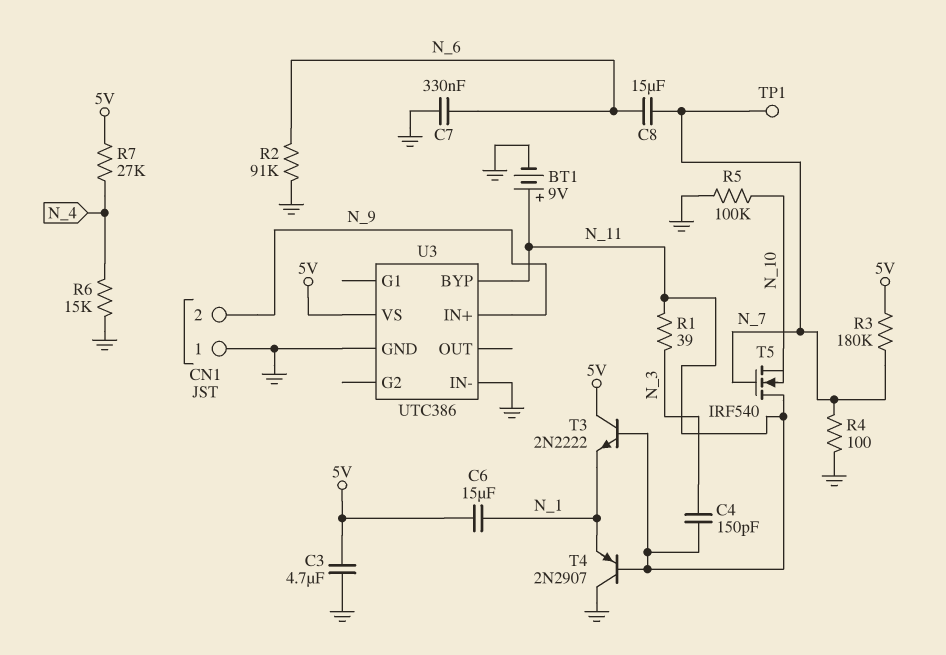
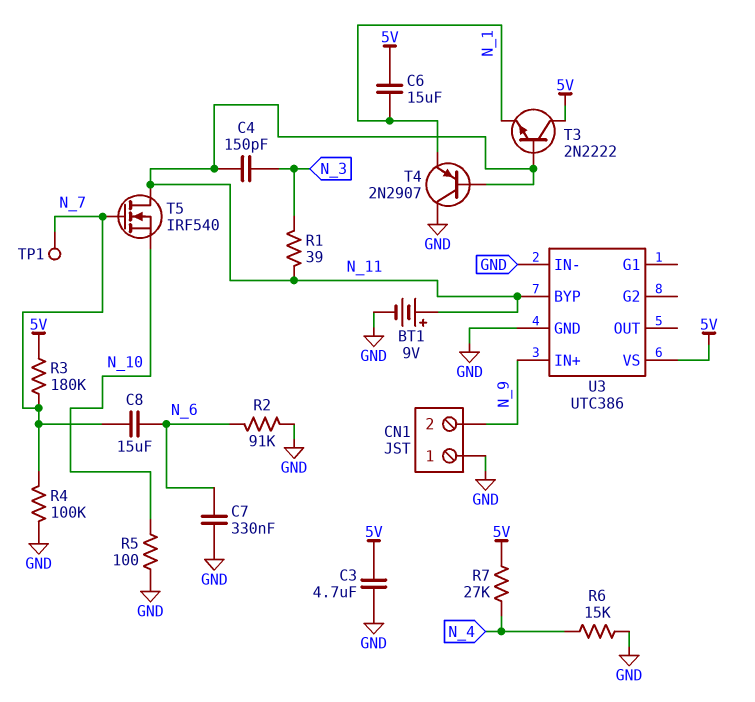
R4: 100 (GND, N_7) -> 100k (GND, N_7)
R5: 100k (GND, N_10) -> 100 (GND, N_10)

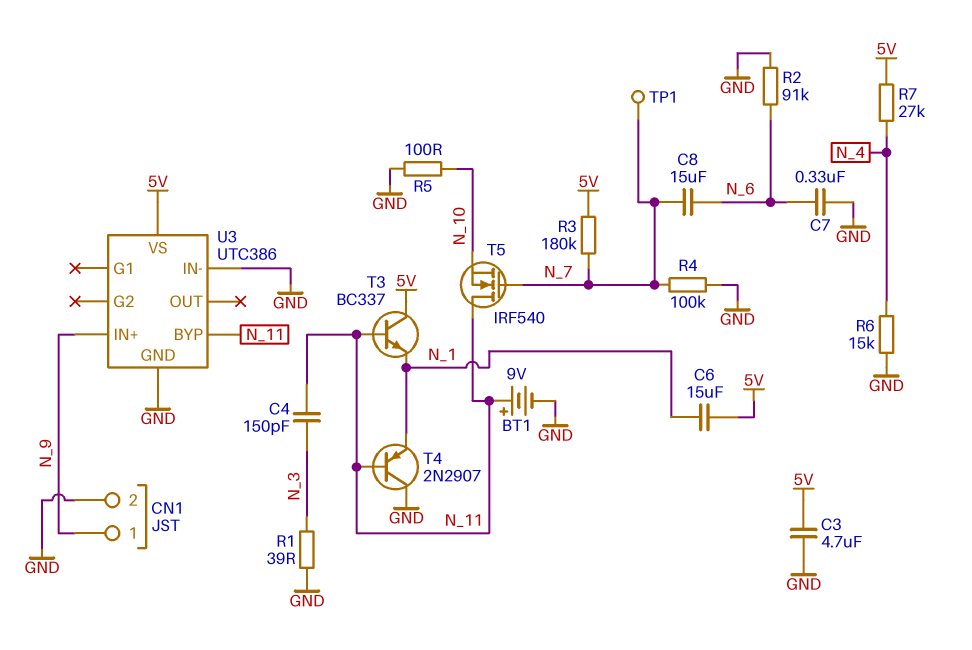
CN1 pin 1: GND -> N_9
CN1 pin 2: N_9 -> GND
R1: 39 (N_3, N_11) -> 39 (GND, N_3)
T3: NPN 2N2222 (B N_11, C 5V, E N_1) -> NPN BC337 (B N_11, C 5V, E N_1)

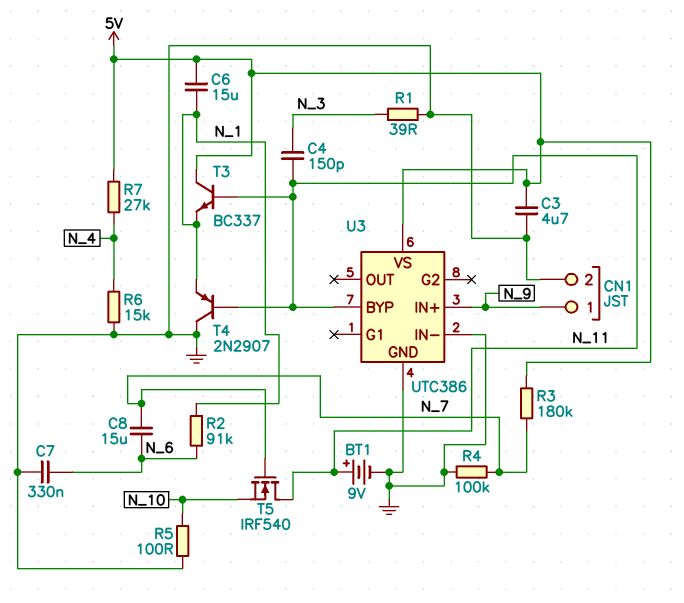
R2: 91k (GND, N_6) -> 91k (N_1, N_6)
TP1: test point (N_7) -> none

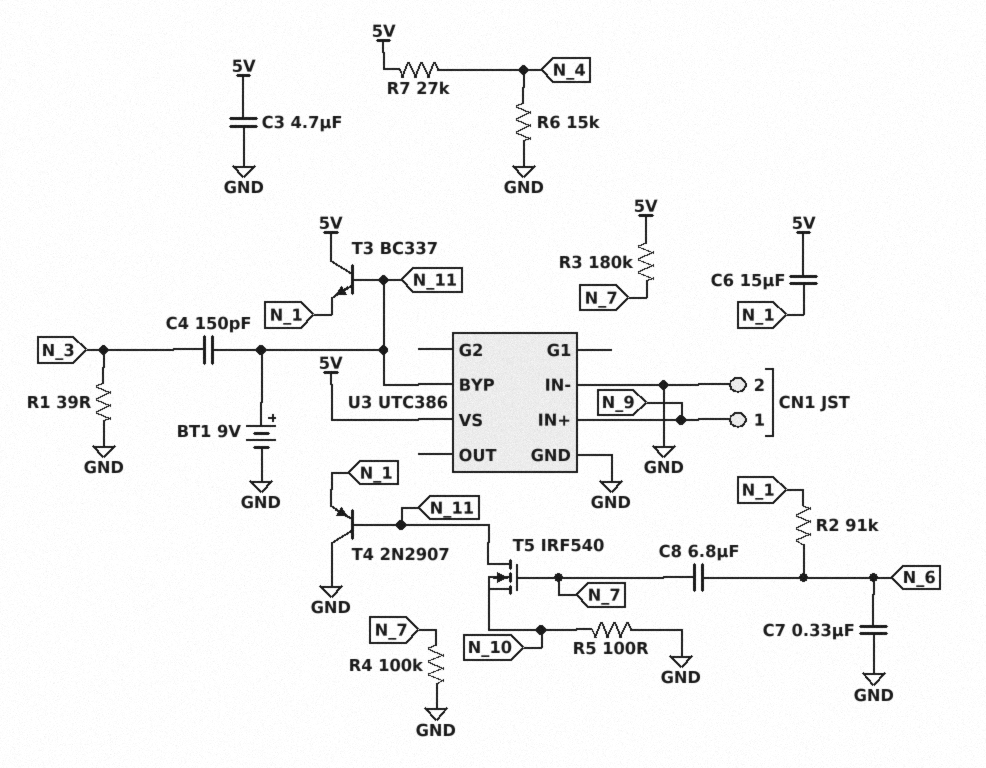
C8: 15uF (N_6, N_7) -> 6.8uF (N_6, N_7)

